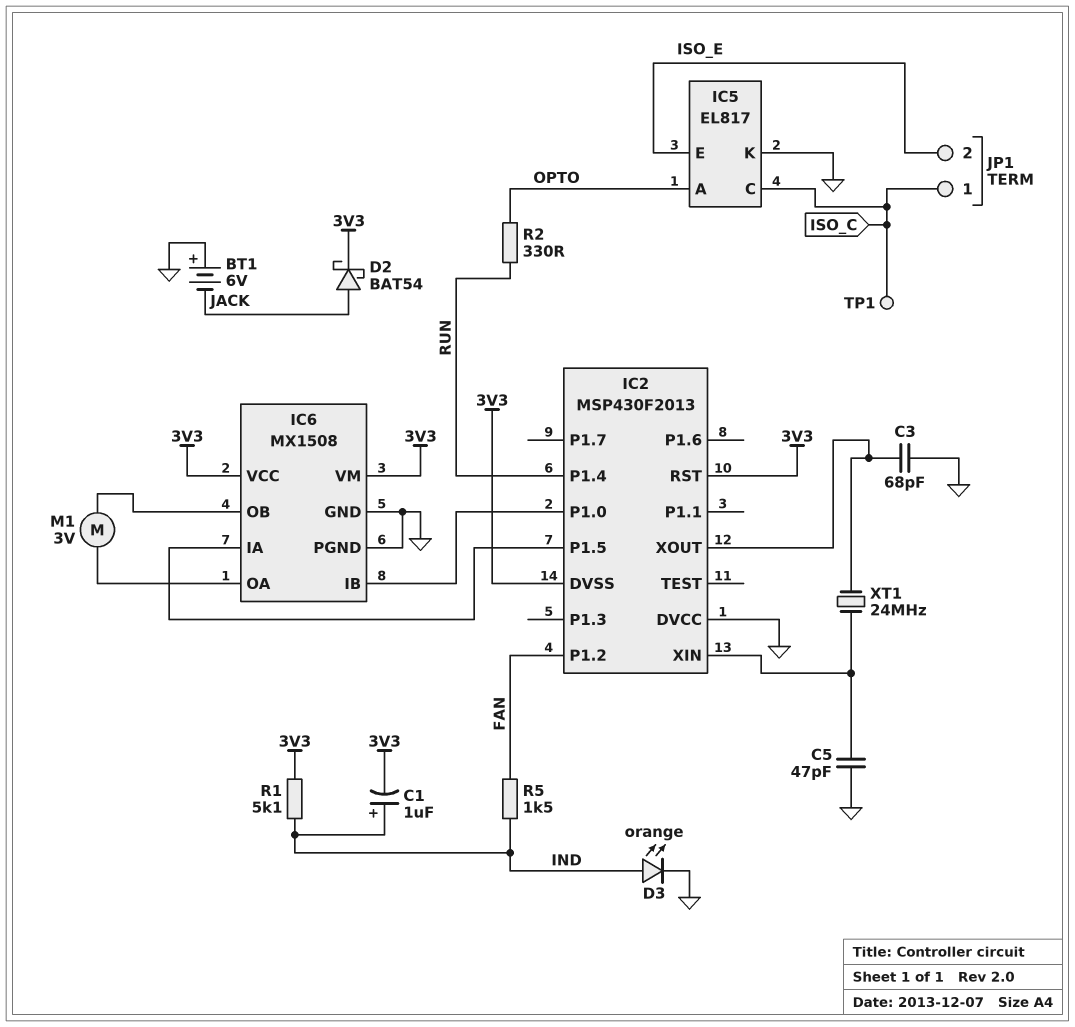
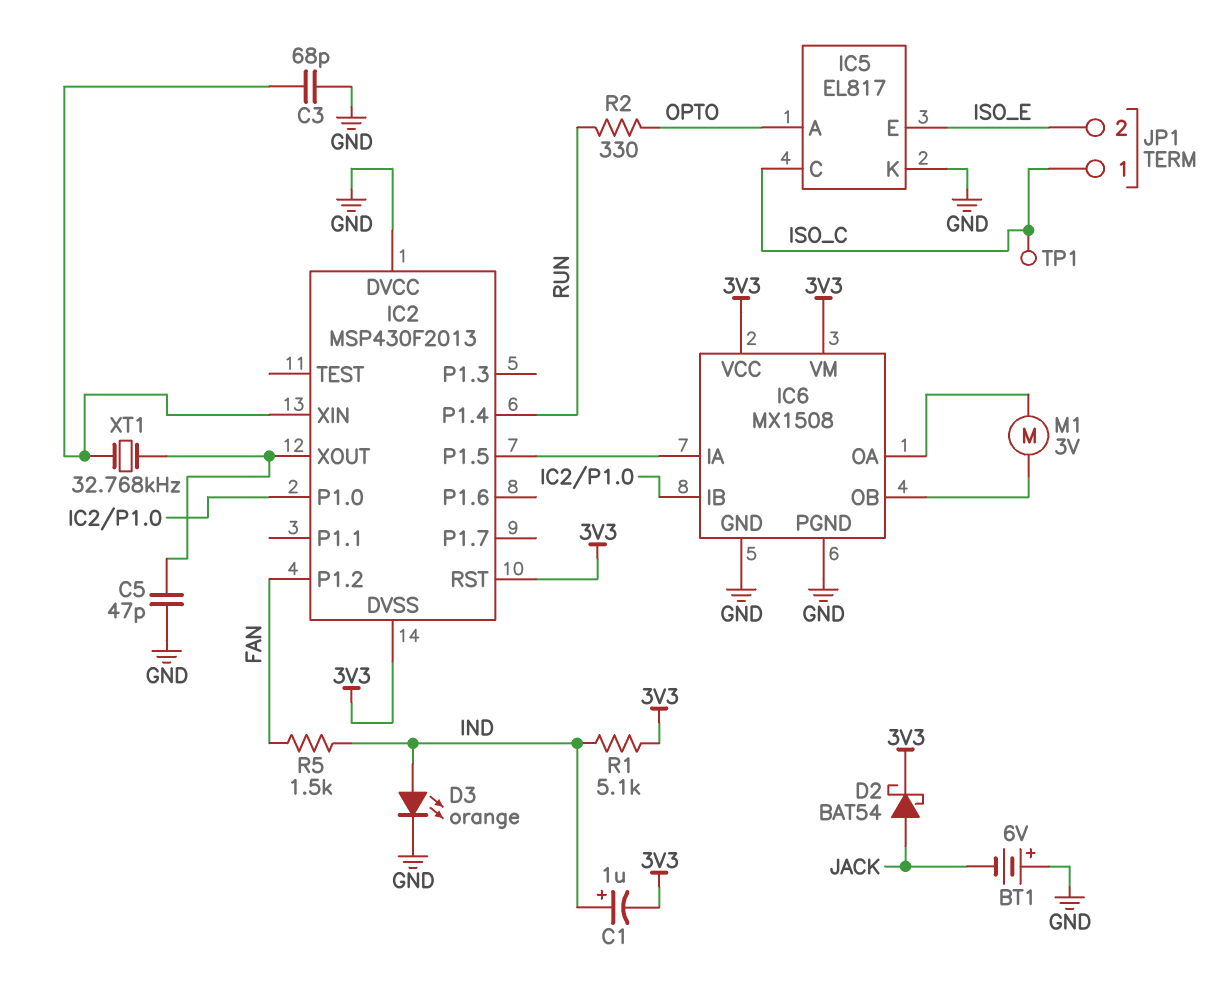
C3: 68pF (GND, IC2/XOUT) -> 68pF (GND, IC2/XIN)
C5: 47pF (GND, IC2/XIN) -> 47pF (GND, IC2/XOUT)
XT1: 24MHz (IC2/XIN, IC2/XOUT) -> 32.768kHz (IC2/XIN, IC2/XOUT)

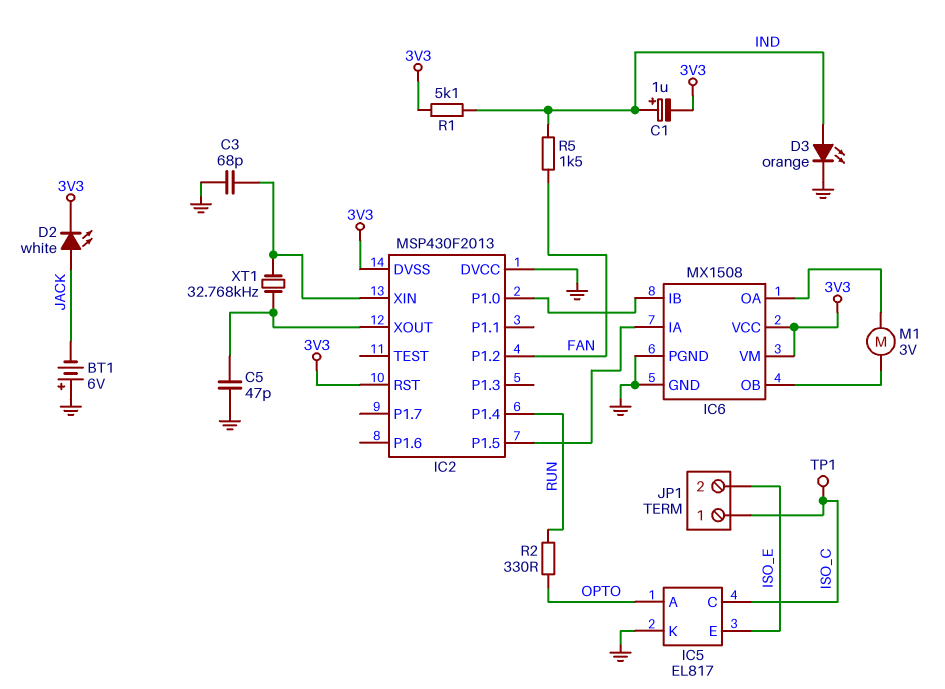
D2: schottky BAT54 (A JACK, K 3V3) -> LED white (A JACK, K 3V3)

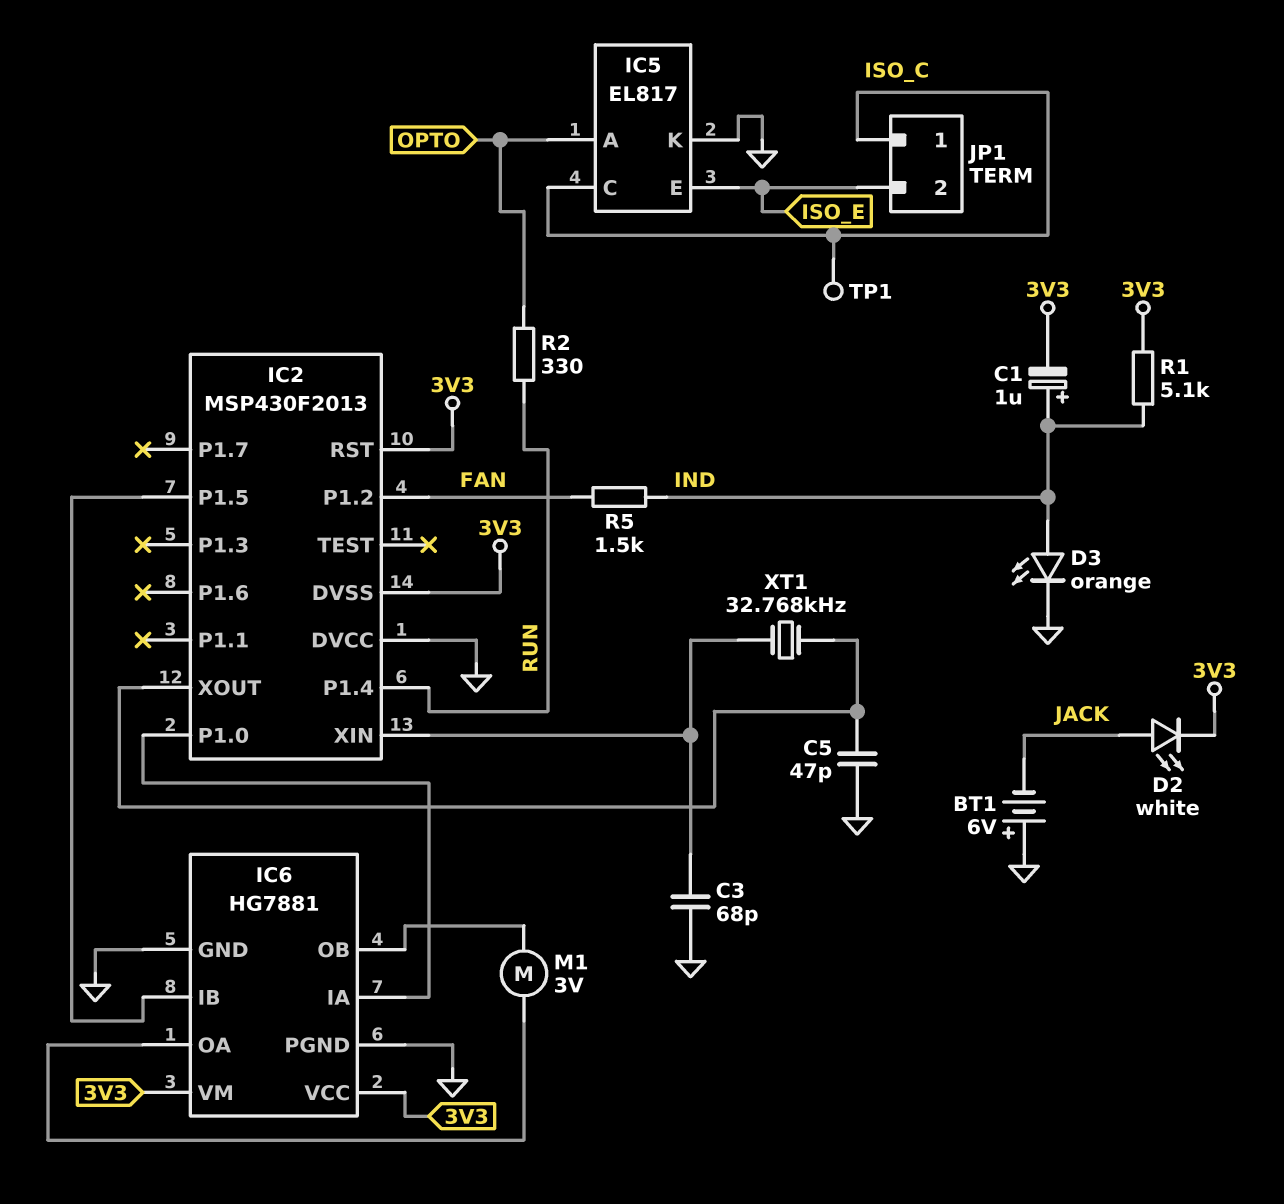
IC6: MX1508 -> HG7881
IC6 pin IA: IC2/P1.5 -> IC2/P1.0
IC6 pin IB: IC2/P1.0 -> IC2/P1.5

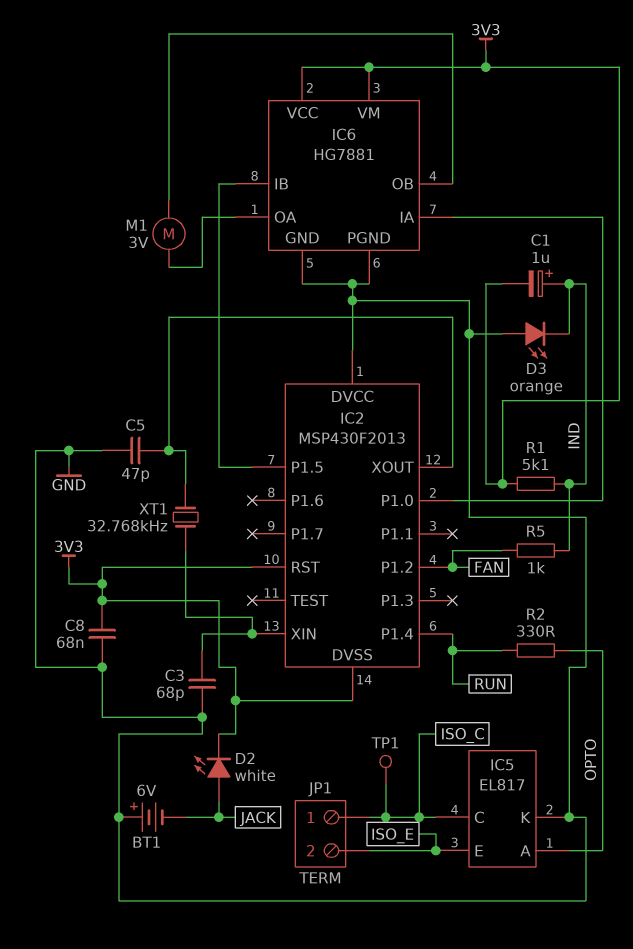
C8: none -> 68nF (3V3, GND)
D3: LED orange (A IND, K GND) -> LED orange (A GND, K IND)
R5: 1.5k (FAN, IND) -> 1k (FAN, IND)

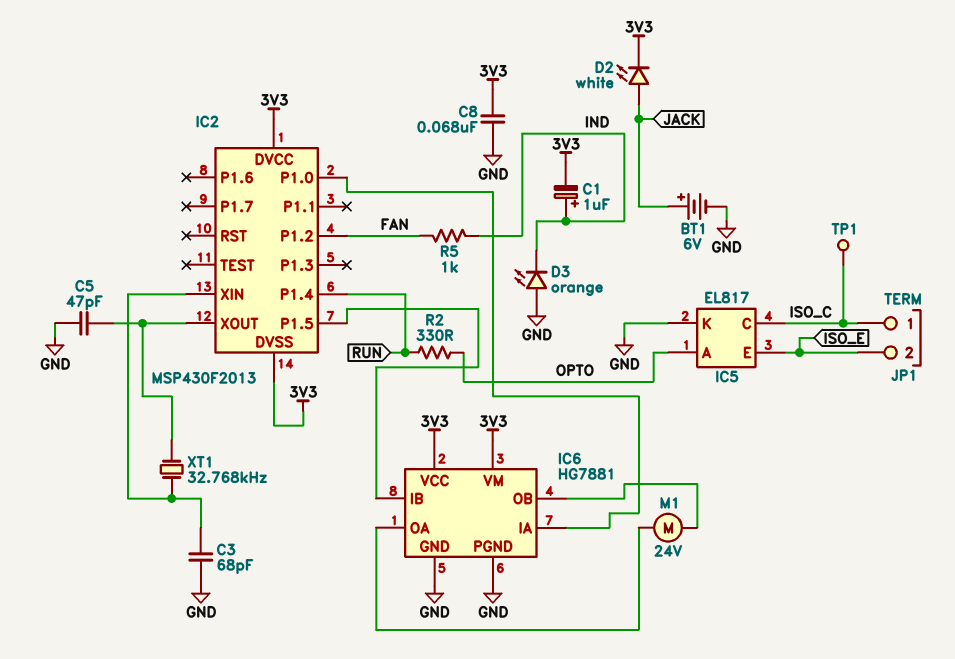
BT1: 6V (plus GND, minus JACK) -> 6V (plus JACK, minus GND)
IC2 pin DVCC: GND -> 3V3
IC2 pin RST: 3V3 -> none
M1: motor 3V (IC6/OA, IC6/OB) -> motor 24V (IC6/OA, IC6/OB)
R1: 5.1k (3V3, IND) -> none

